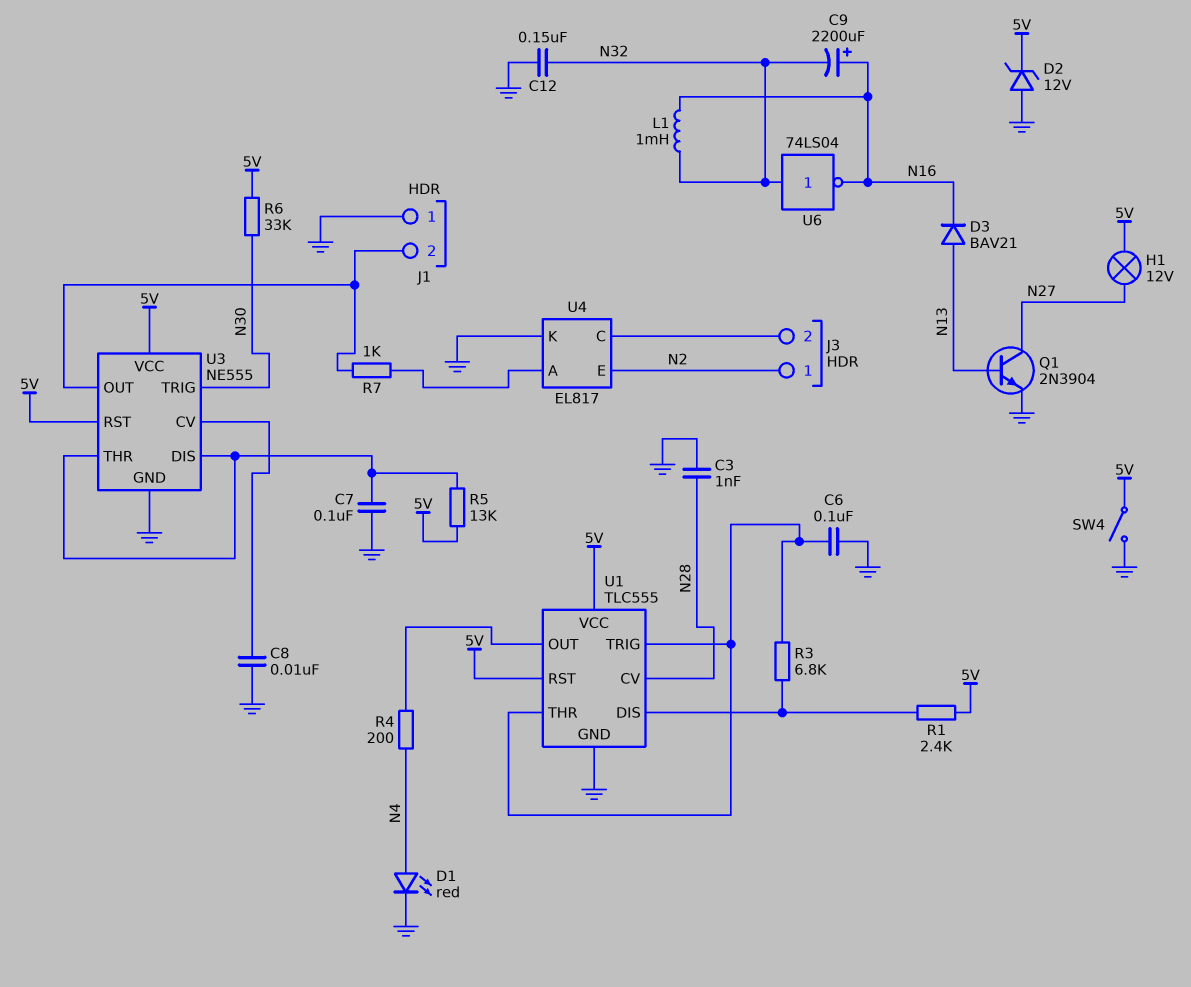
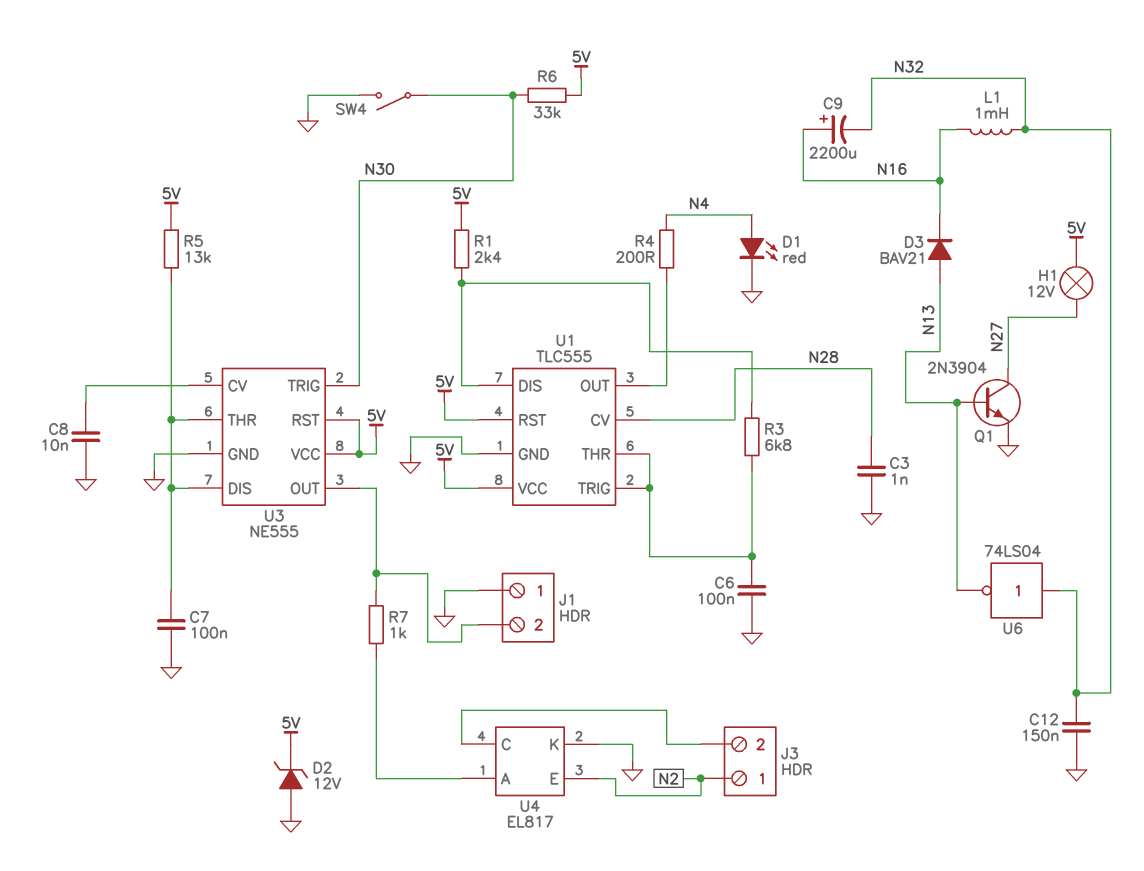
SW4: switch (5V, GND) -> switch (GND, N30)
U6: NOT 74LS04 (in N32, out N16) -> NOT 74LS04 (in N32, out N13)

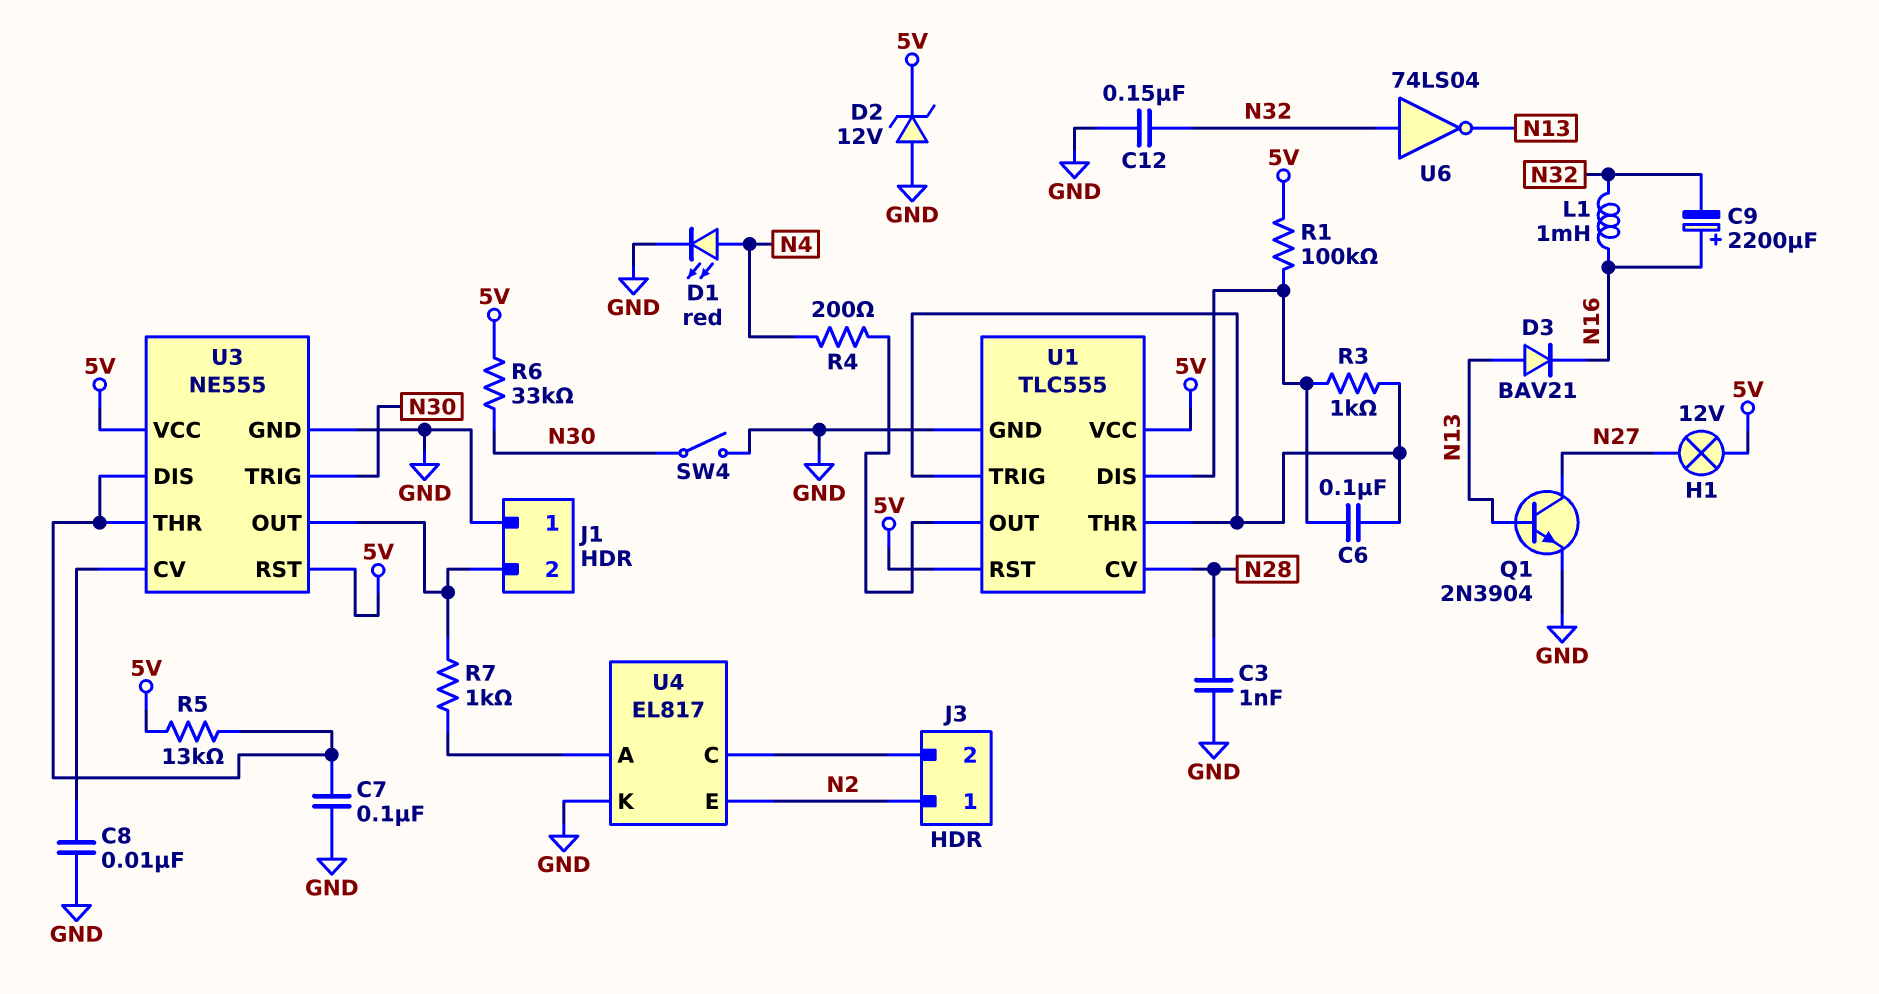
C6: 100nF (GND, U1/THR) -> 100nF (U1/DIS, U1/THR)
R1: 2.4k (5V, U1/DIS) -> 100k (5V, U1/DIS)
R3: 6.8k (U1/DIS, U1/THR) -> 1k (U1/DIS, U1/THR)

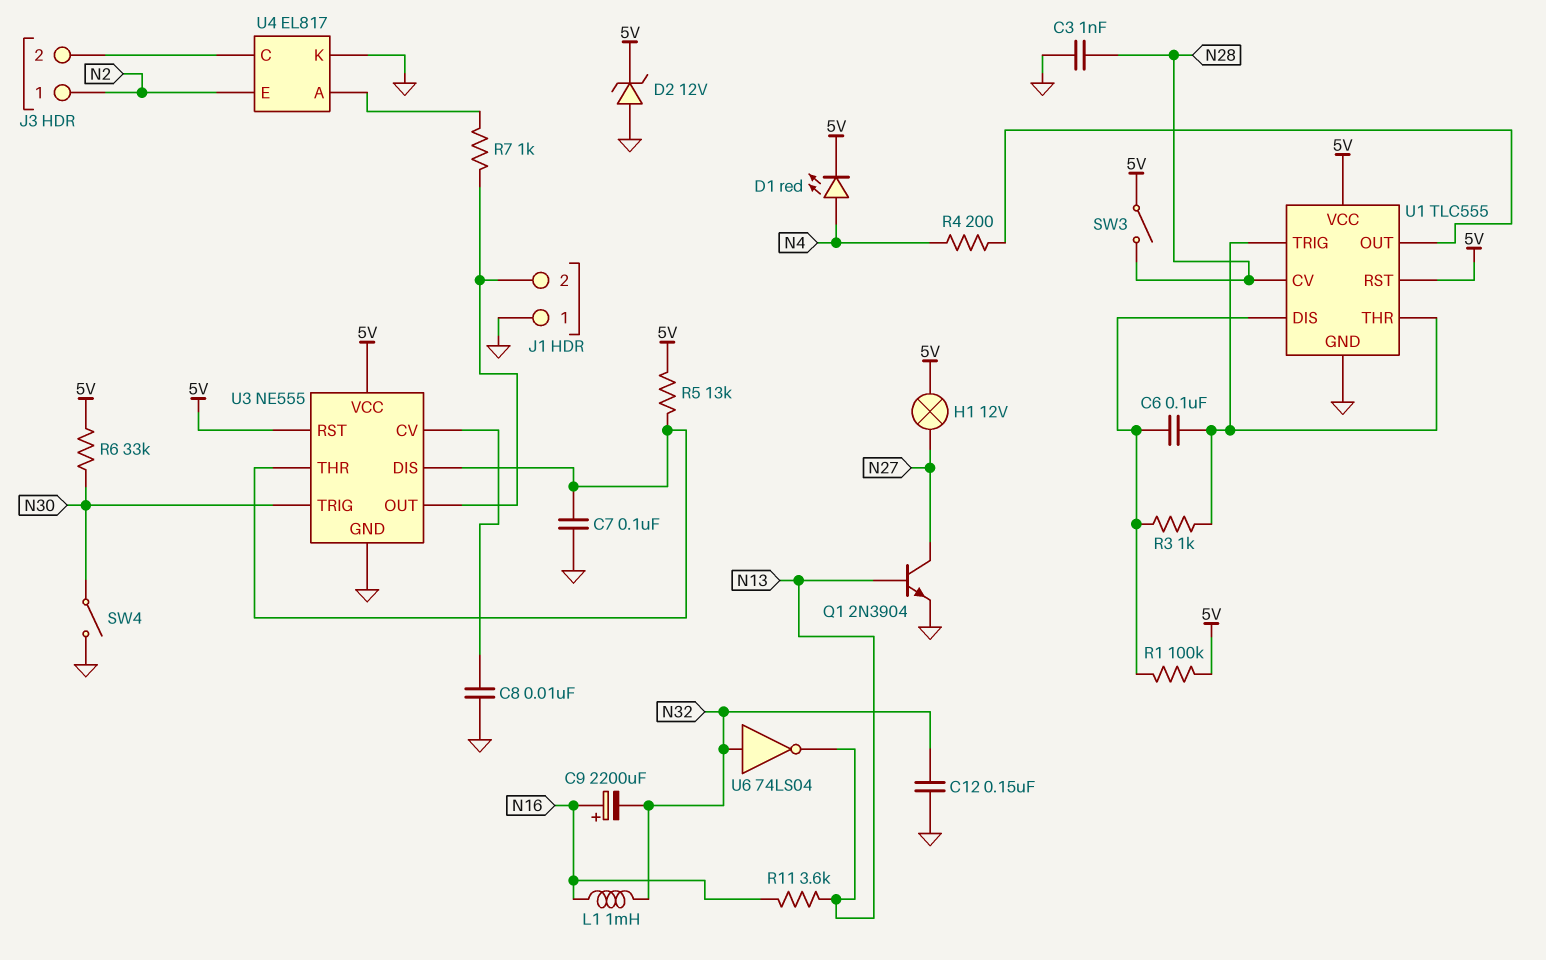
D1: LED red (A N4, K GND) -> LED red (A N4, K 5V)
D3: diode BAV21 (A N13, K N16) -> none
R11: none -> 3.6k (N13, N16)
SW3: none -> switch (5V, N28)

